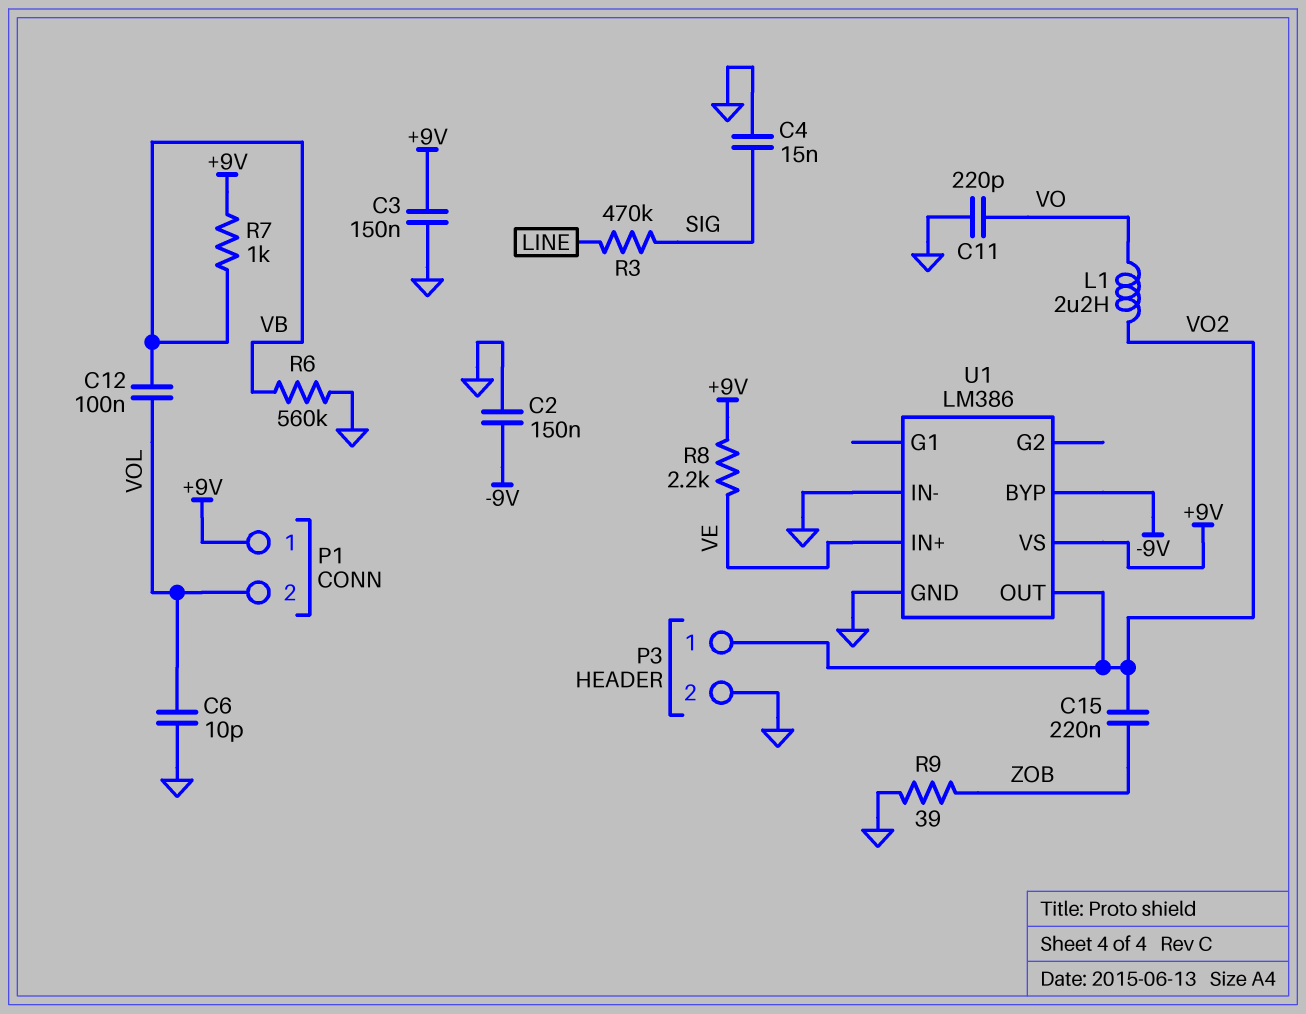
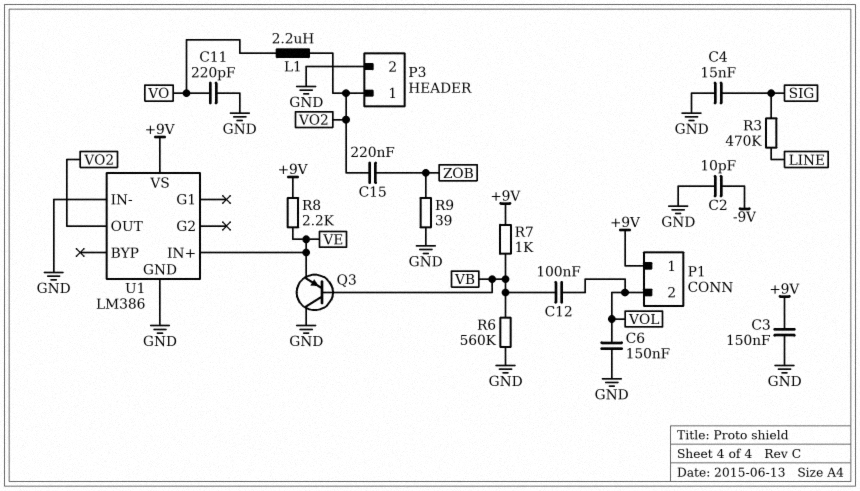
C2: 150nF (-9V, GND) -> 10pF (-9V, GND)
C6: 10pF (GND, VOL) -> 150nF (GND, VOL)
Q3: none -> PNP (B VB, C GND, E VE)
U1 pin BYP: -9V -> none

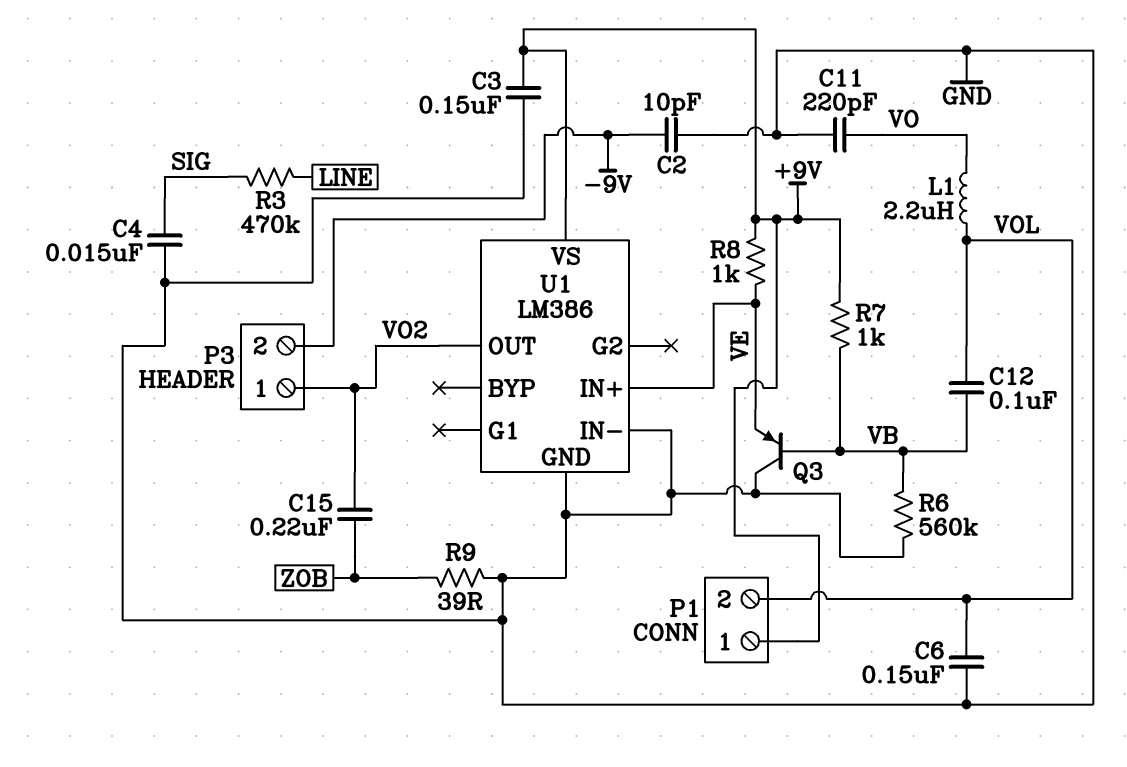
L1: 2.2uH (VO, VO2) -> 2.2uH (VO, VOL)
P3 pin 2: GND -> -9V
R8: 2.2k (+9V, VE) -> 1k (+9V, VE)

